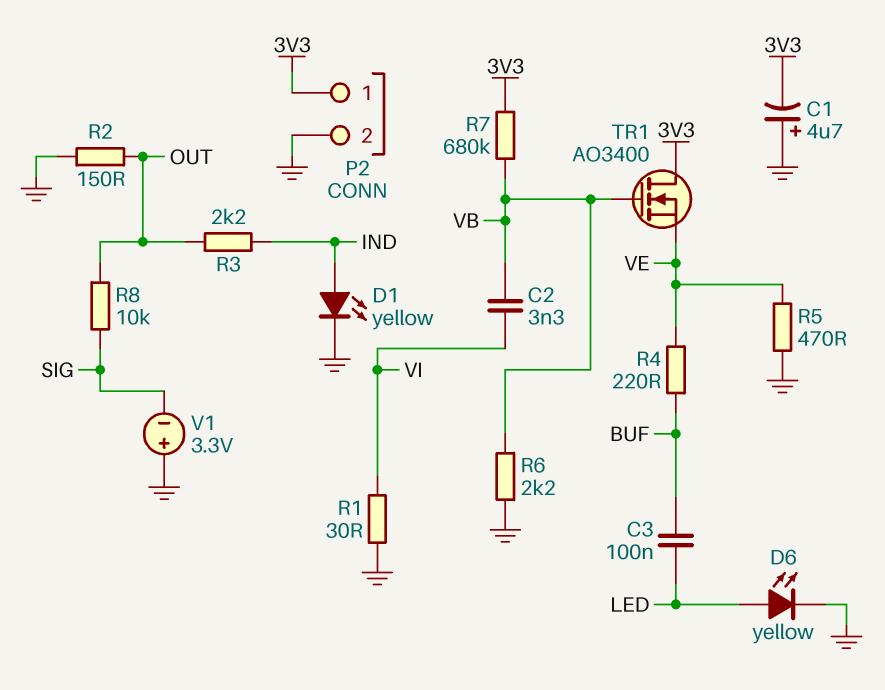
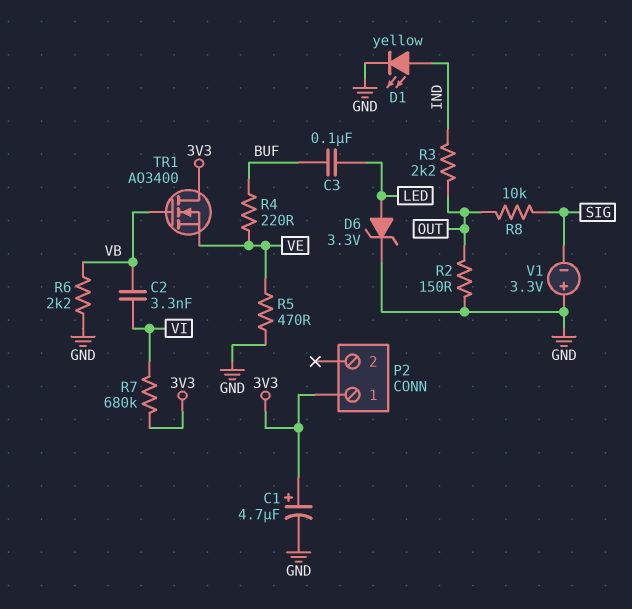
C1: 4.7uF (plus GND, minus 3V3) -> 4.7uF (plus 3V3, minus GND)
D6: LED yellow (A LED, K GND) -> zener 3.3V (A LED, K GND)
P2 pin 2: GND -> none
R1: 30 (GND, VI) -> none
R7: 680k (3V3, VB) -> 680k (3V3, VI)

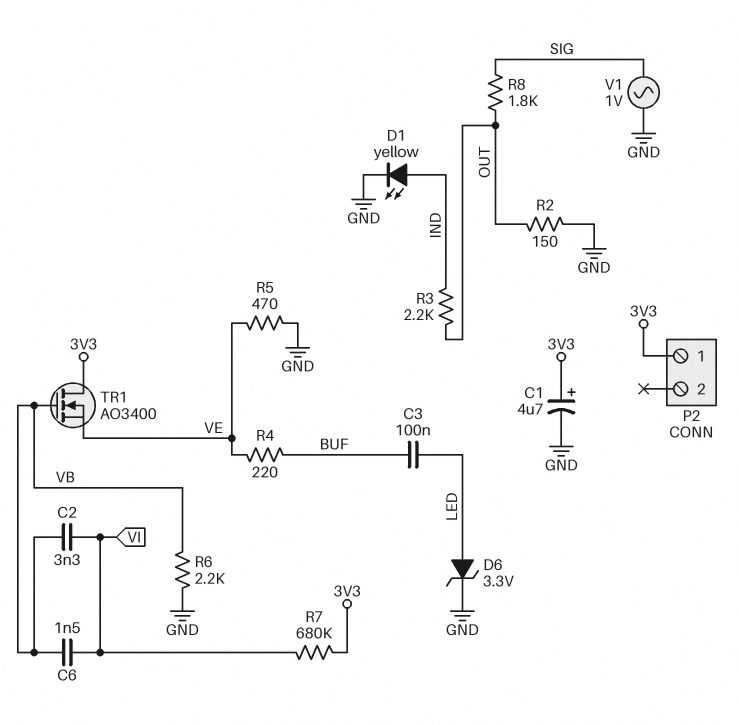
C6: none -> 1.5nF (VB, VI)
R8: 10k (OUT, SIG) -> 1.8k (OUT, SIG)
V1: 3.3V (plus GND, minus SIG) -> AC 1V (GND, SIG)

